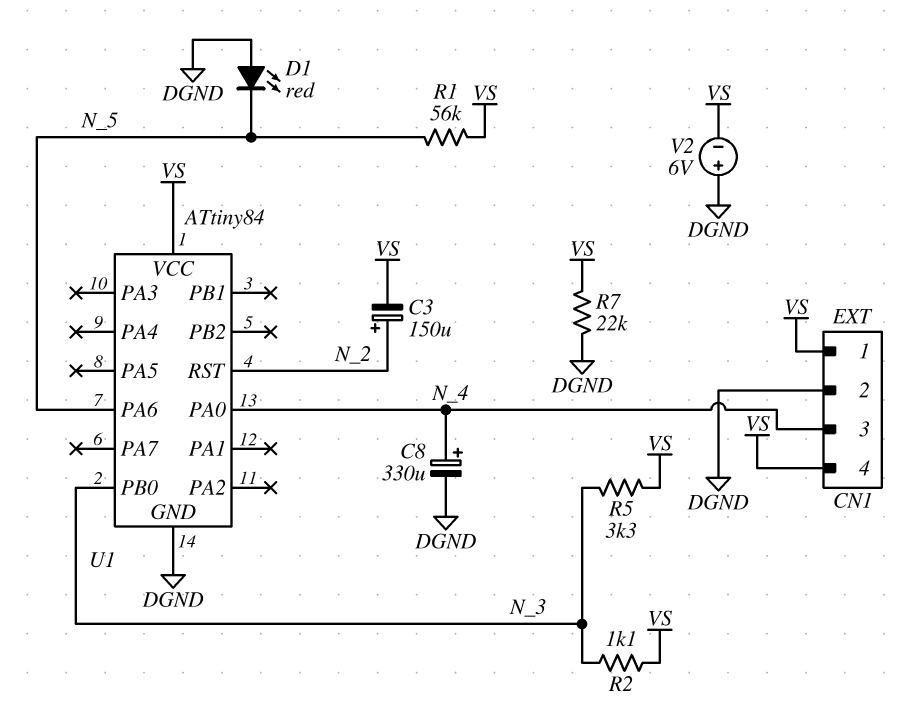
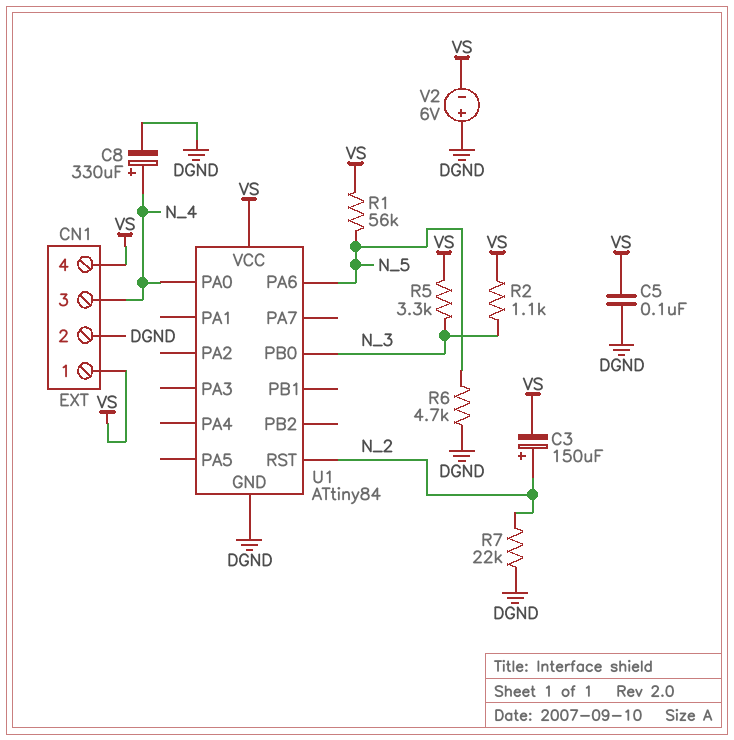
C5: none -> 100nF (DGND, VS)
D1: LED red (A DGND, K N_5) -> none
R6: none -> 4.7k (DGND, N_5)
R7: 22k (DGND, VS) -> 22k (DGND, N_2)

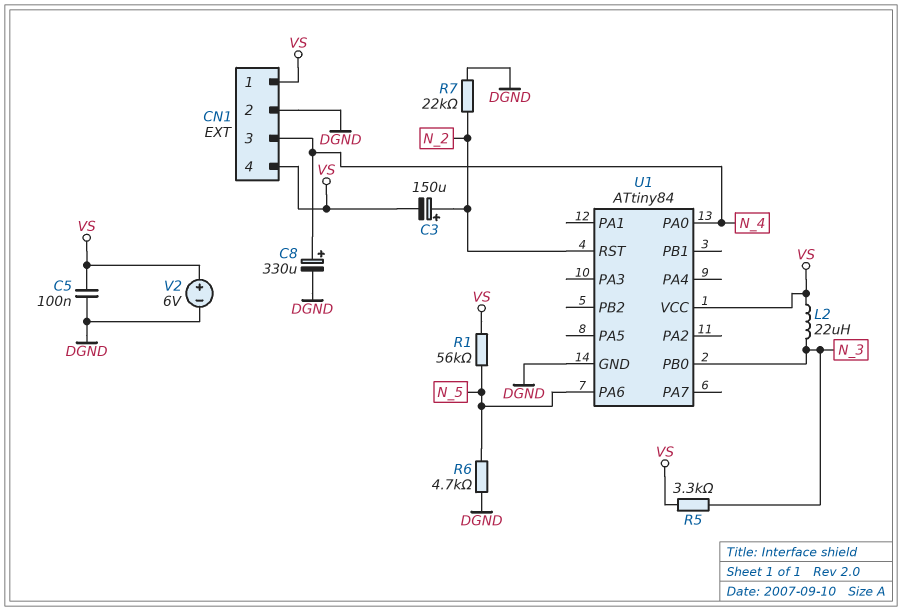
L2: none -> 22uH (N_3, VS)
R2: 1.1k (N_3, VS) -> none
V2: 6V (plus DGND, minus VS) -> 6V (plus VS, minus DGND)

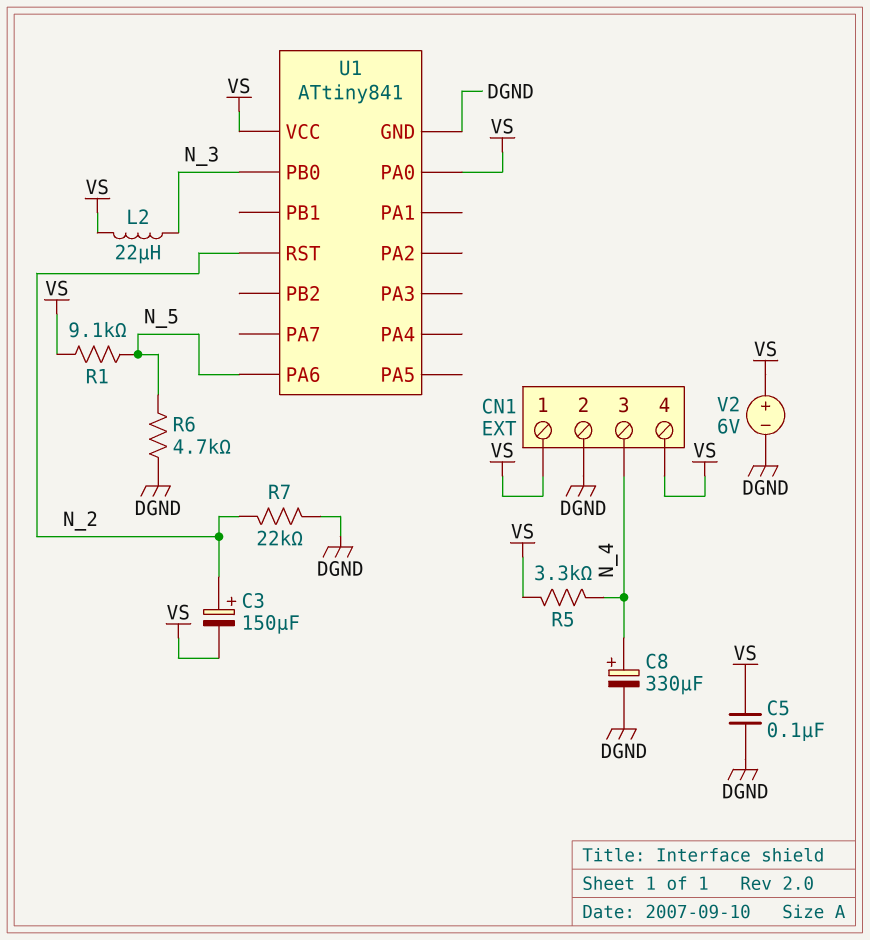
R1: 56k (N_5, VS) -> 9.1k (N_5, VS)
R5: 3.3k (N_3, VS) -> 3.3k (N_4, VS)
U1: ATtiny84 -> ATtiny841
U1 pin PA0: N_4 -> VS

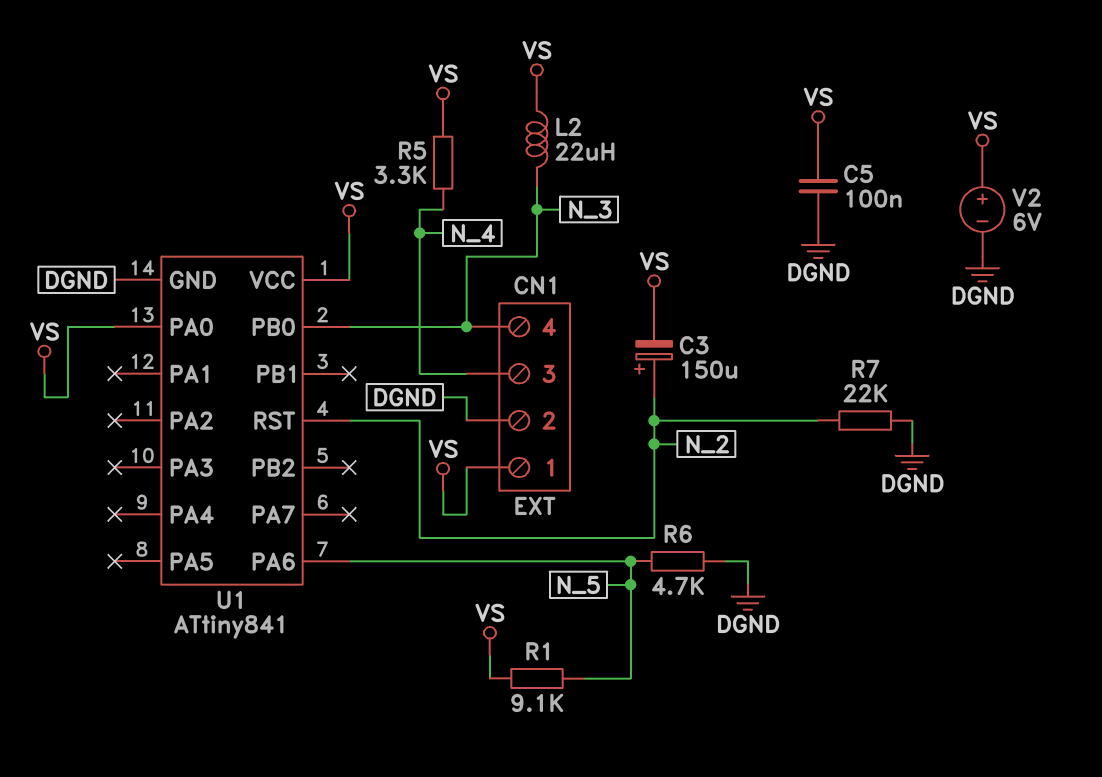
C8: 330uF (plus N_4, minus DGND) -> none
CN1 pin 4: VS -> N_3

